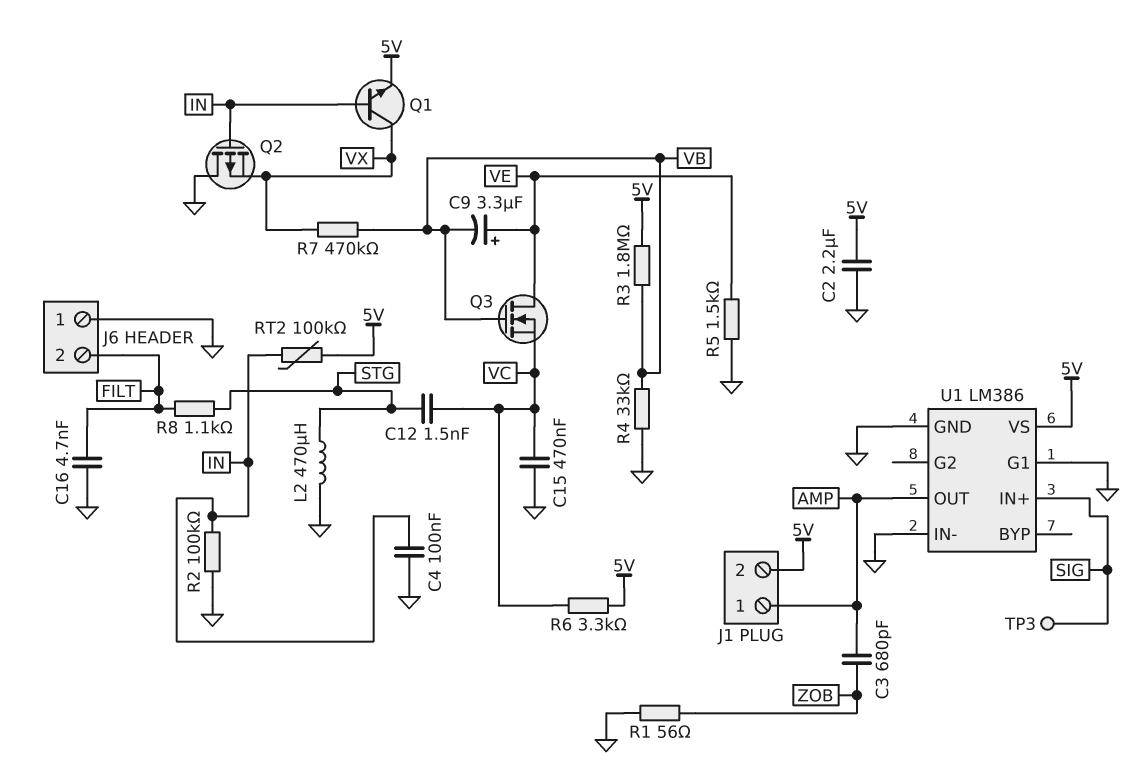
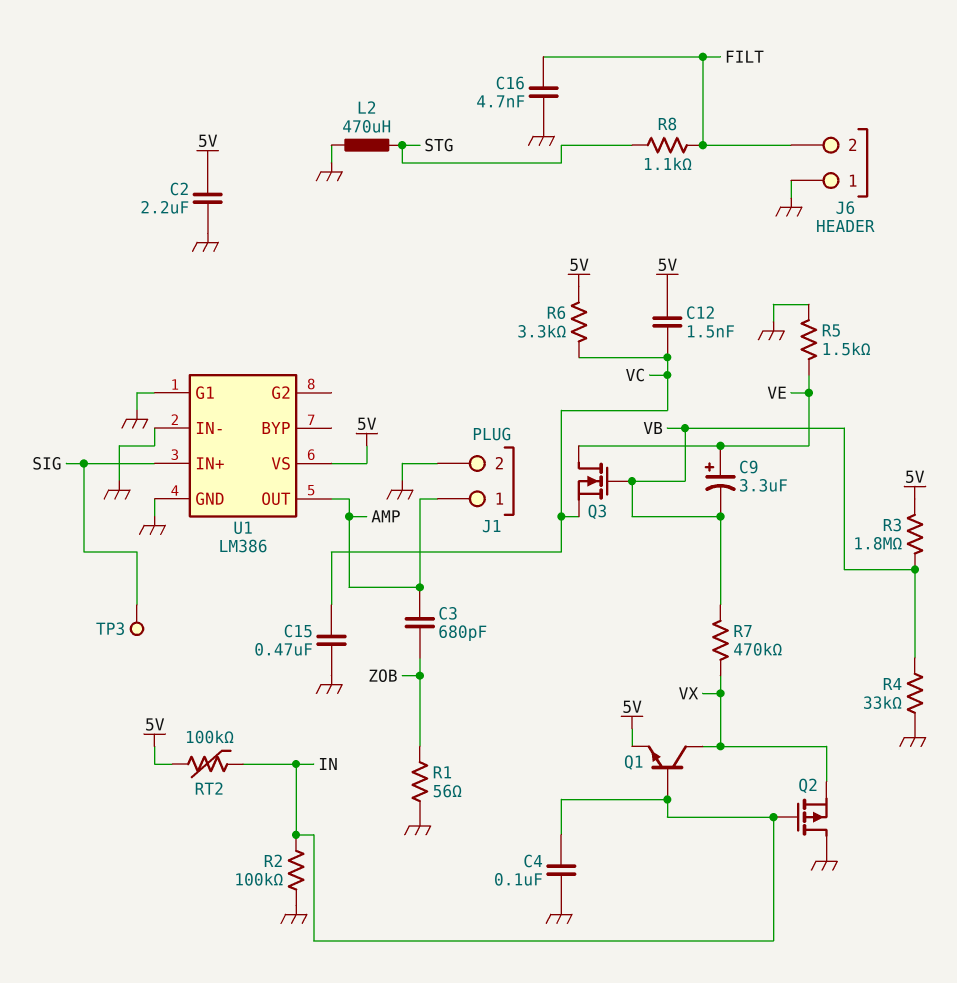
C12: 1.5nF (STG, VC) -> 1.5nF (5V, VC)
J1 pin 2: 5V -> GND

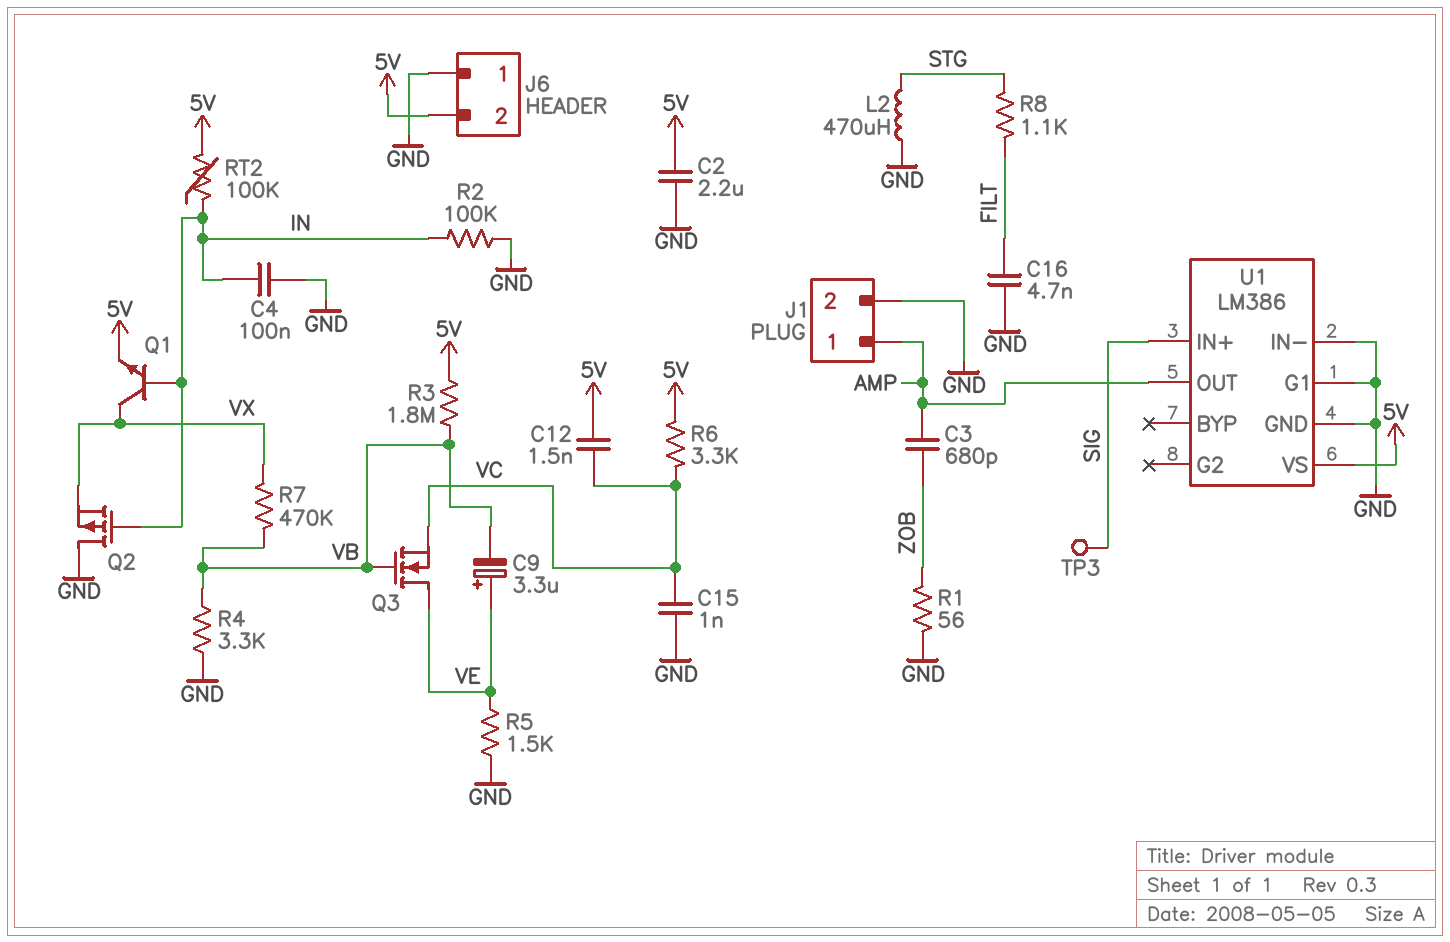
C15: 470nF (GND, VC) -> 1nF (GND, VC)
J6 pin 2: FILT -> 5V
R4: 33k (GND, VB) -> 3.3k (GND, VB)

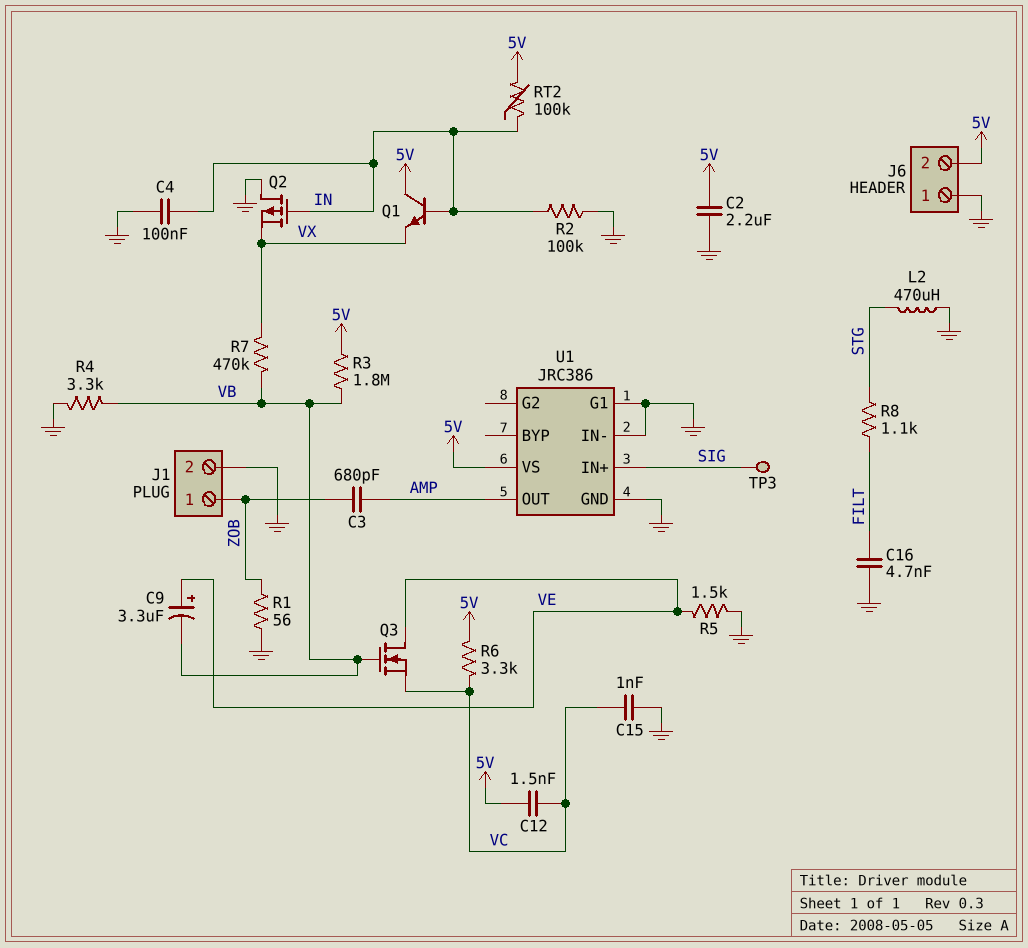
J1 pin 1: AMP -> ZOB
Q1: NPN (B IN, C VX, E 5V) -> NPN (B IN, C 5V, E VX)
U1: LM386 -> JRC386

